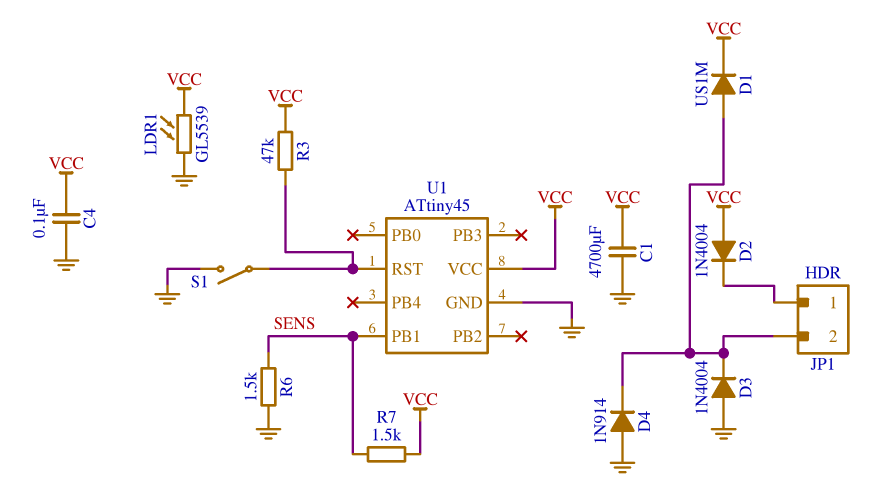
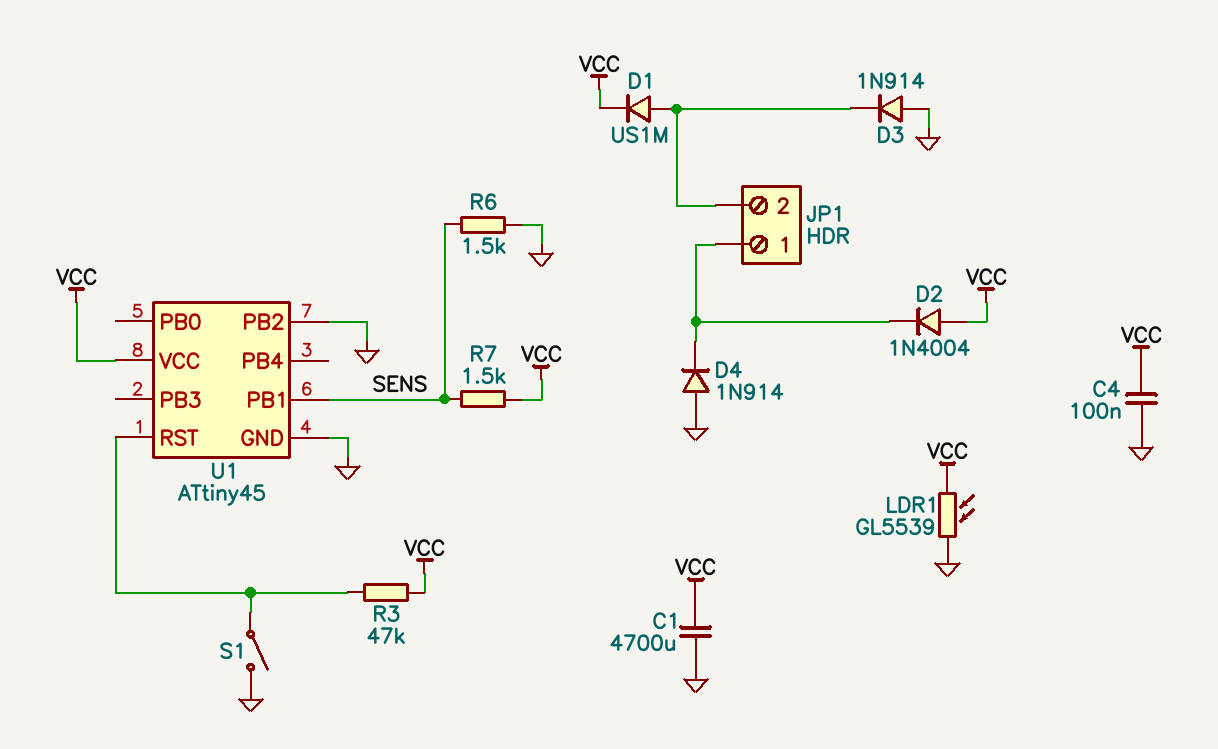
D3: diode 1N4004 (A GND, K JP1/2) -> diode 1N914 (A GND, K JP1/2)
D4: diode 1N914 (A GND, K JP1/2) -> diode 1N914 (A GND, K JP1/1)
U1 pin PB2: none -> GND

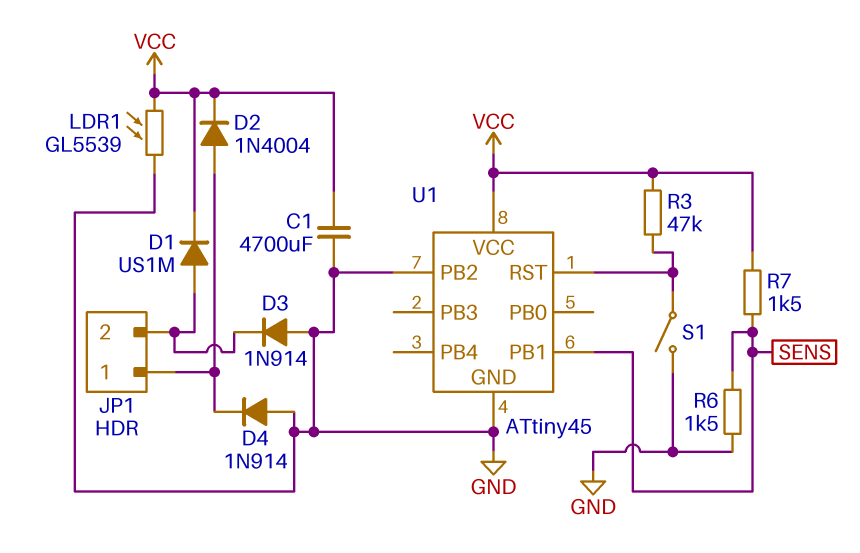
C4: 100nF (GND, VCC) -> none
D2: diode 1N4004 (A VCC, K JP1/1) -> diode 1N4004 (A JP1/1, K VCC)

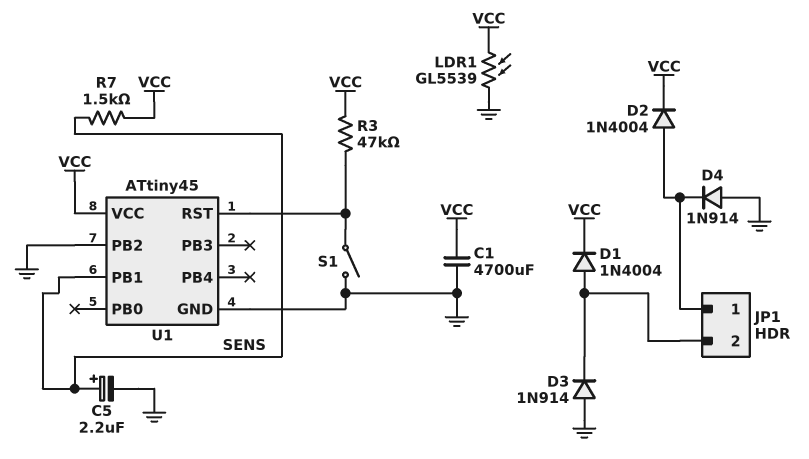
C5: none -> 2.2uF (plus SENS, minus GND)
D1: diode US1M (A JP1/2, K VCC) -> diode 1N4004 (A JP1/2, K VCC)
R6: 1.5k (GND, SENS) -> none

